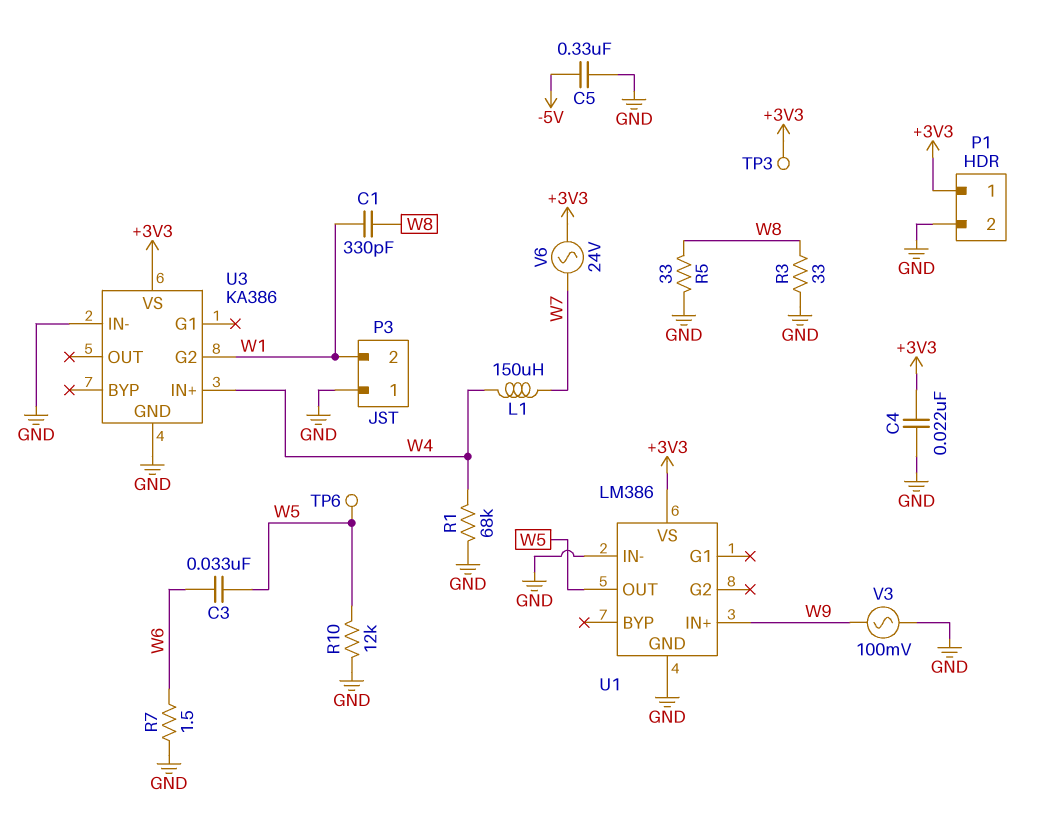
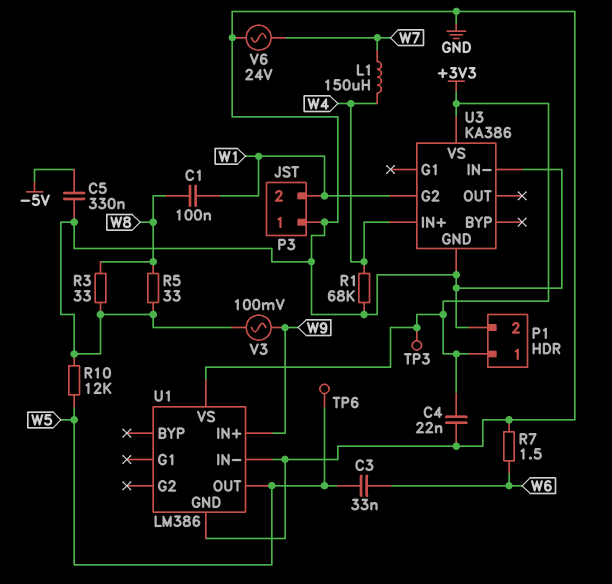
C1: 330pF (W1, W8) -> 100nF (W1, W8)
V6: AC 24V (+3V3, W7) -> AC 24V (GND, W7)

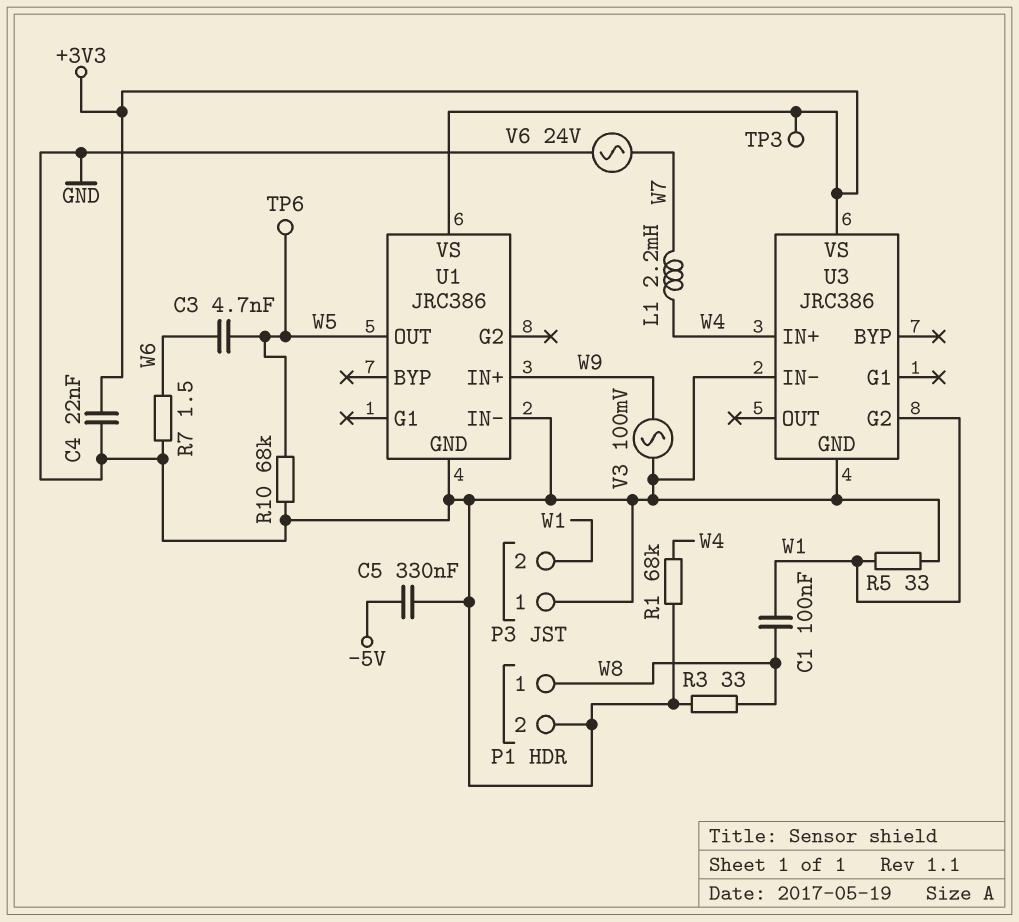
C3: 33nF (W5, W6) -> 4.7nF (W5, W6)
L1: 150uH (W4, W7) -> 2.2mH (W4, W7)
P1 pin 1: +3V3 -> W8
R5: 33 (GND, W8) -> 33 (GND, W1)
R10: 12k (GND, W5) -> 68k (GND, W5)
U1: LM386 -> JRC386
U3: KA386 -> JRC386

